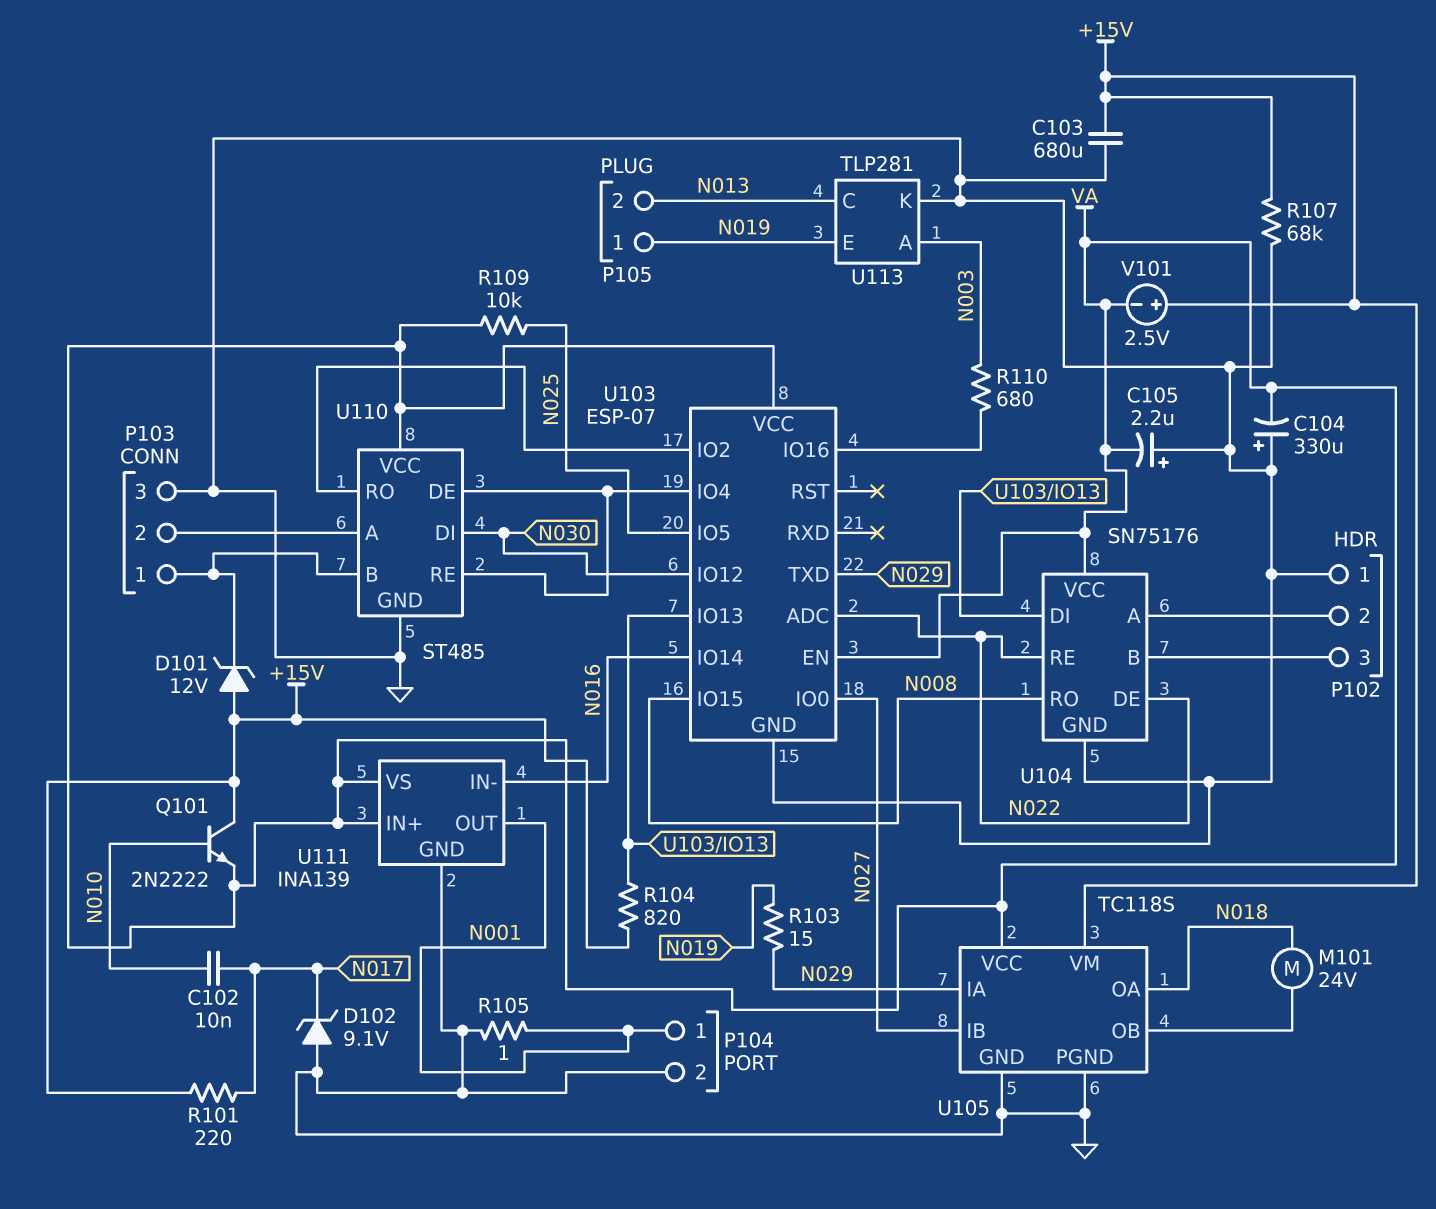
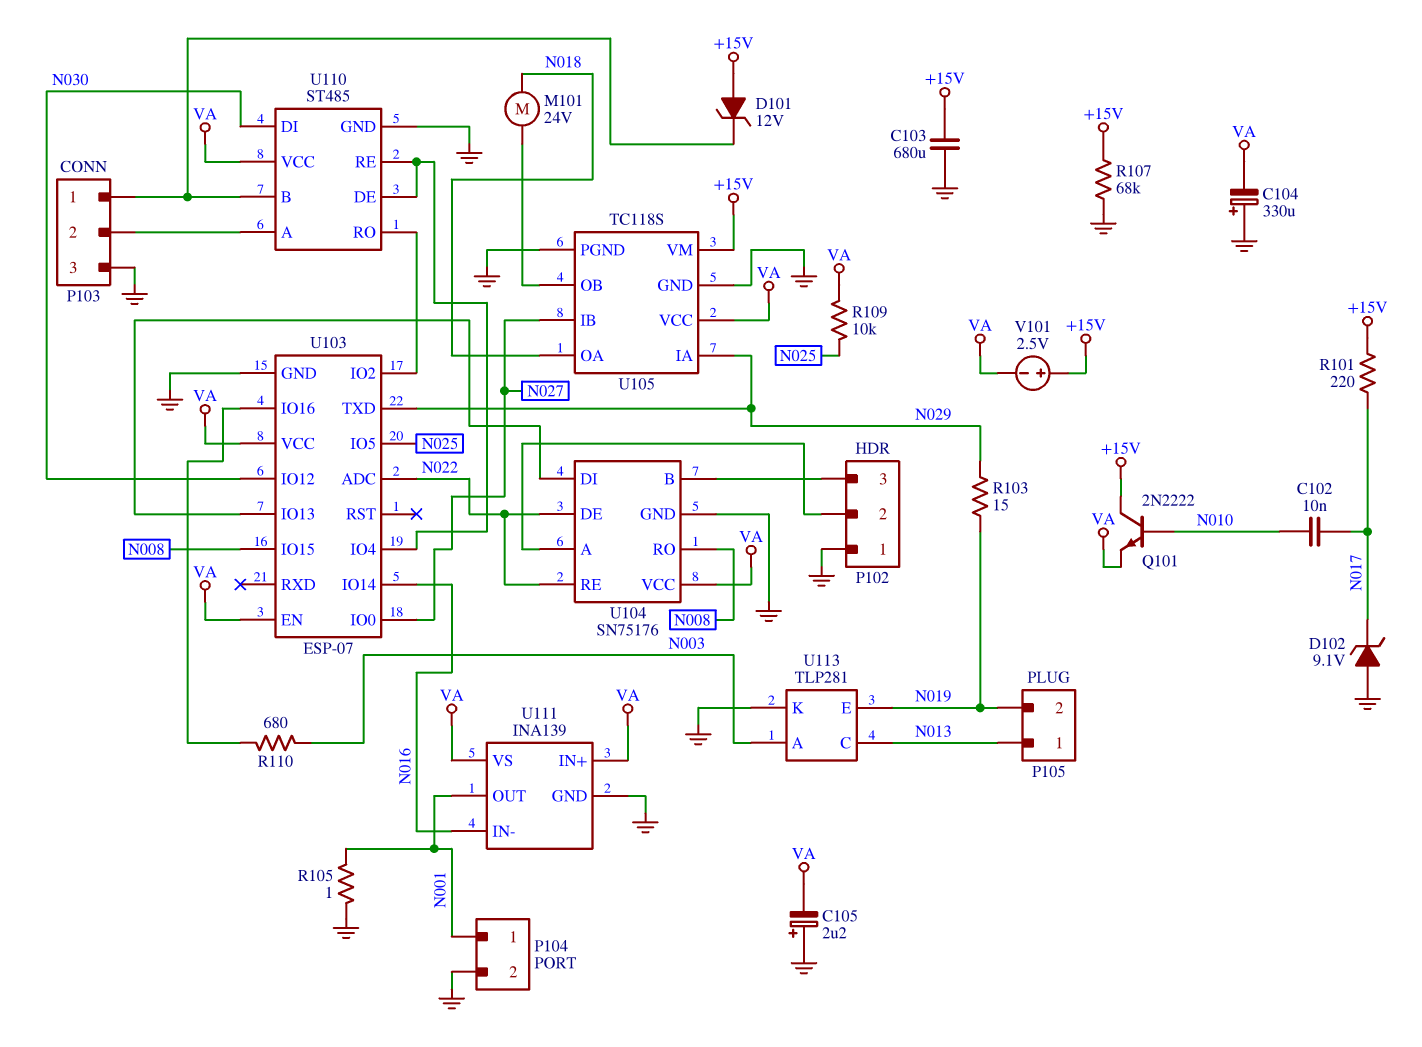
P105 pin 1: N019 -> N013
P105 pin 2: N013 -> N019
R104: 820 (+15V, U103/IO13) -> none

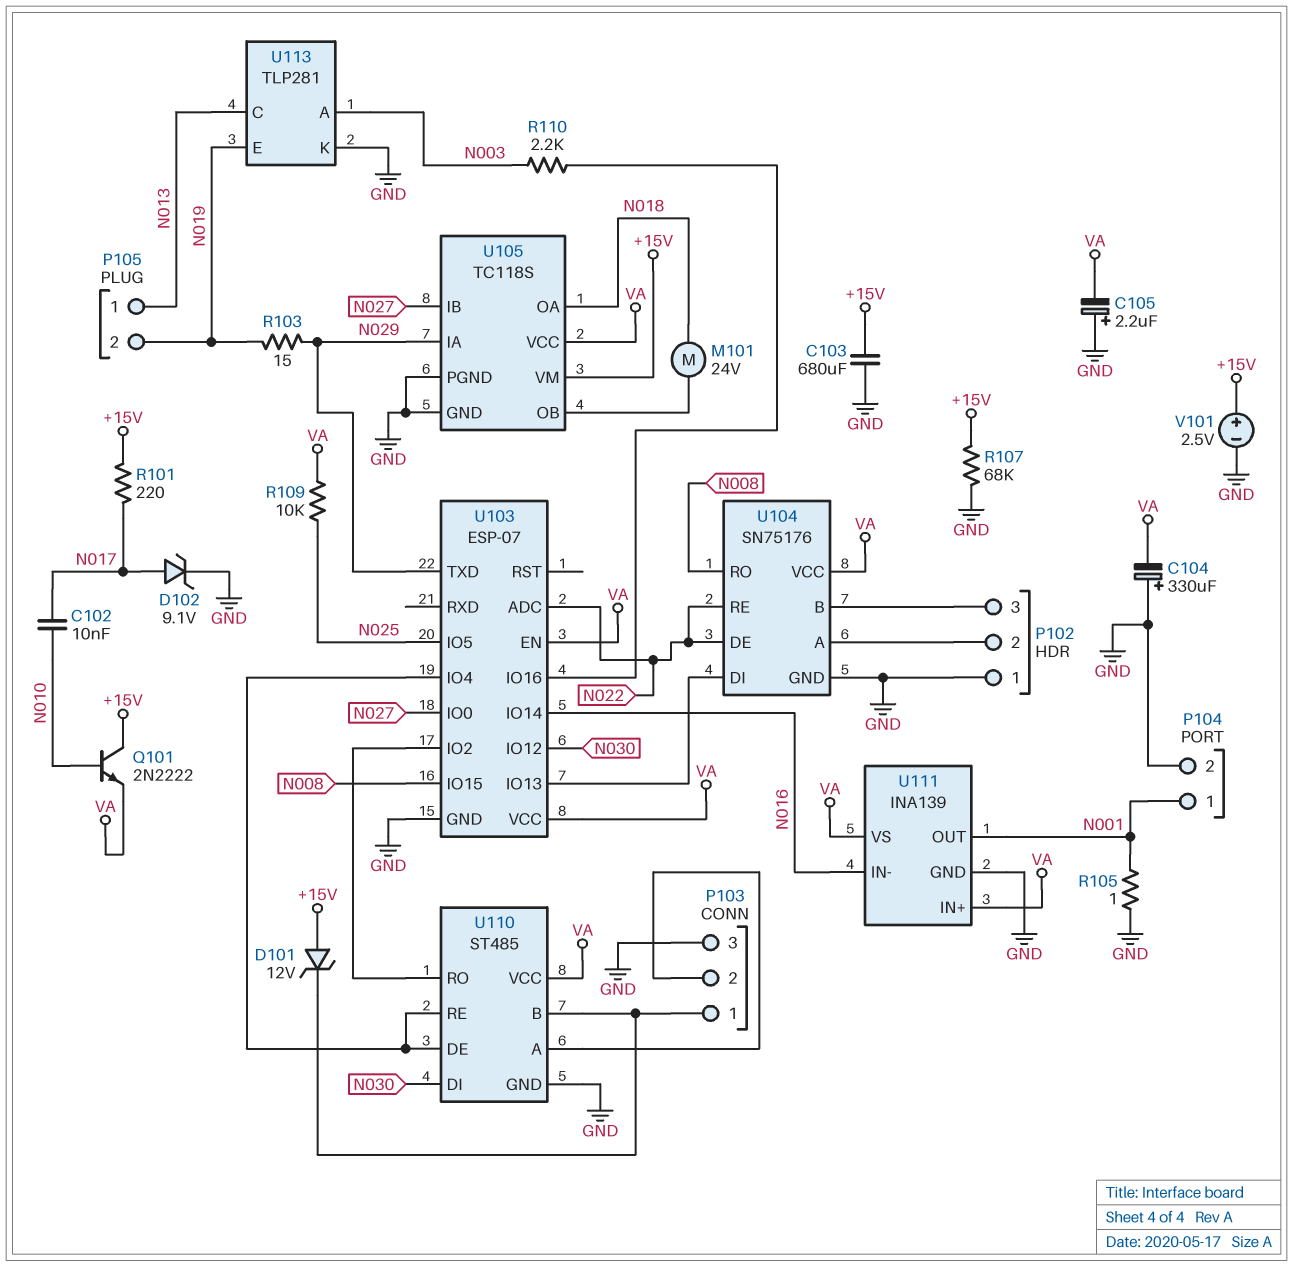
D102: zener 9.1V (A GND, K N017) -> zener 9.1V (A N017, K GND)
R110: 680 (N003, U103/IO16) -> 2.2k (N003, U103/IO16)
V101: 2.5V (plus +15V, minus VA) -> 2.5V (plus +15V, minus GND)

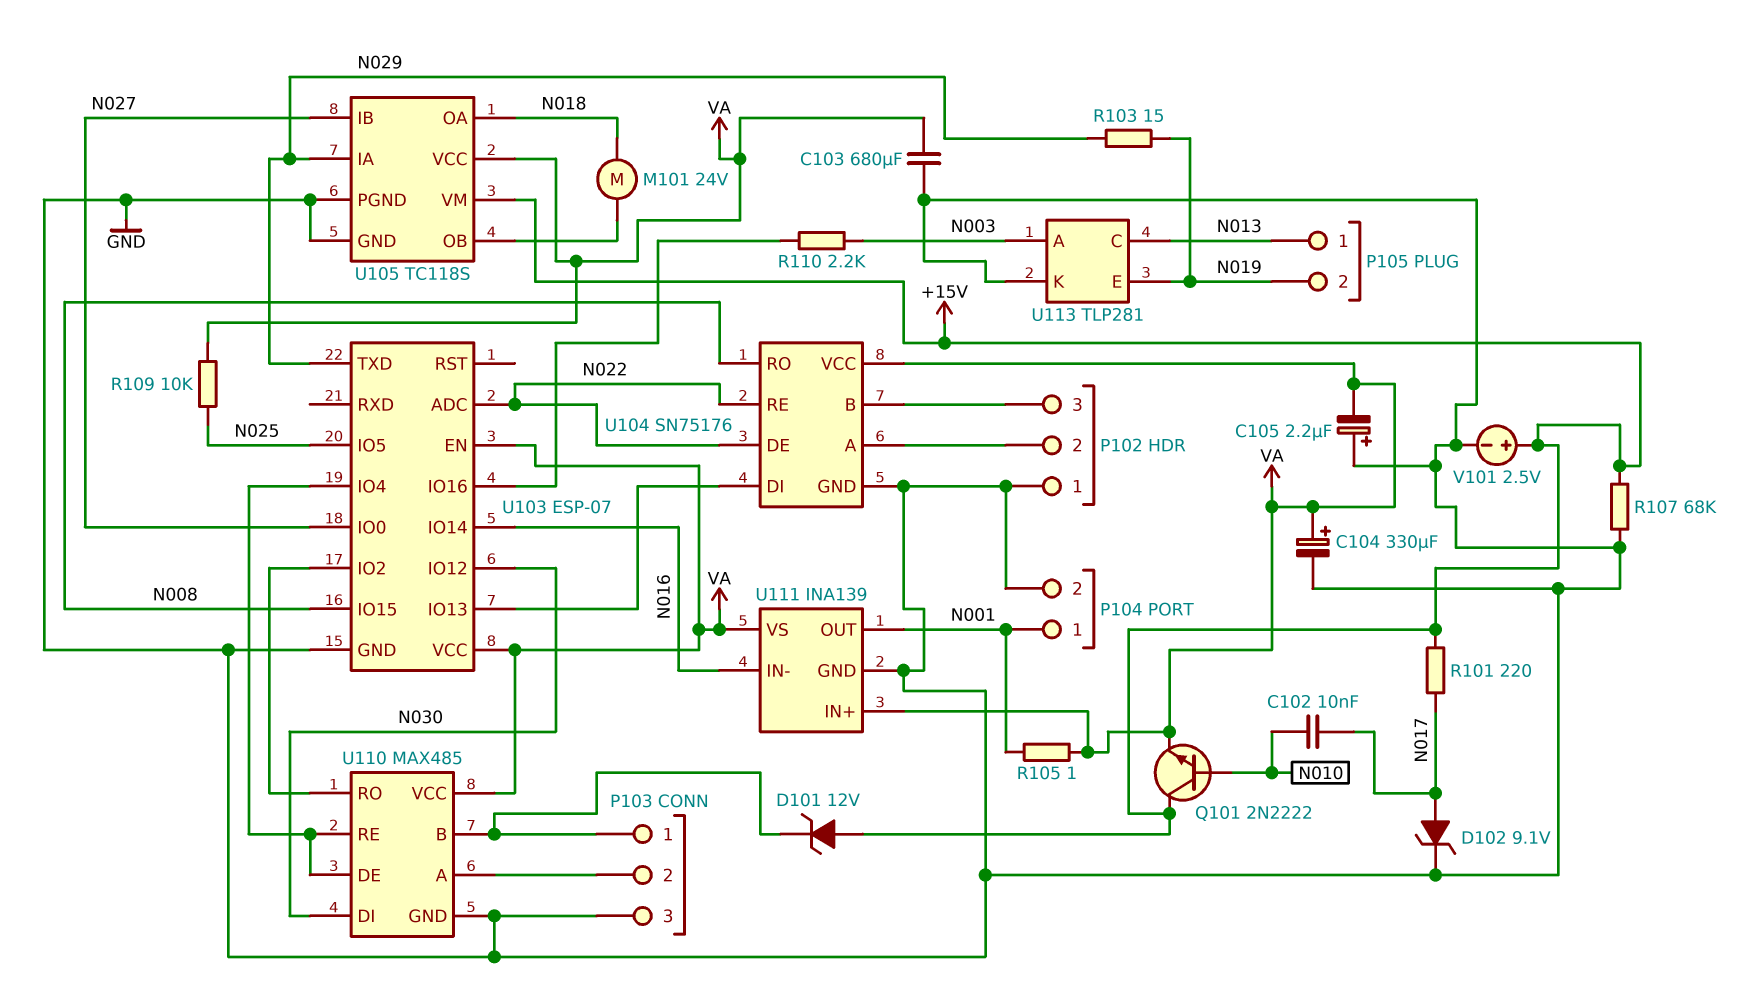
C103: 680uF (+15V, GND) -> 680uF (GND, VA)
C104: 330uF (plus GND, minus VA) -> 330uF (plus VA, minus GND)
R105: 1 (GND, N001) -> 1 (N001, VA)
U110: ST485 -> MAX485

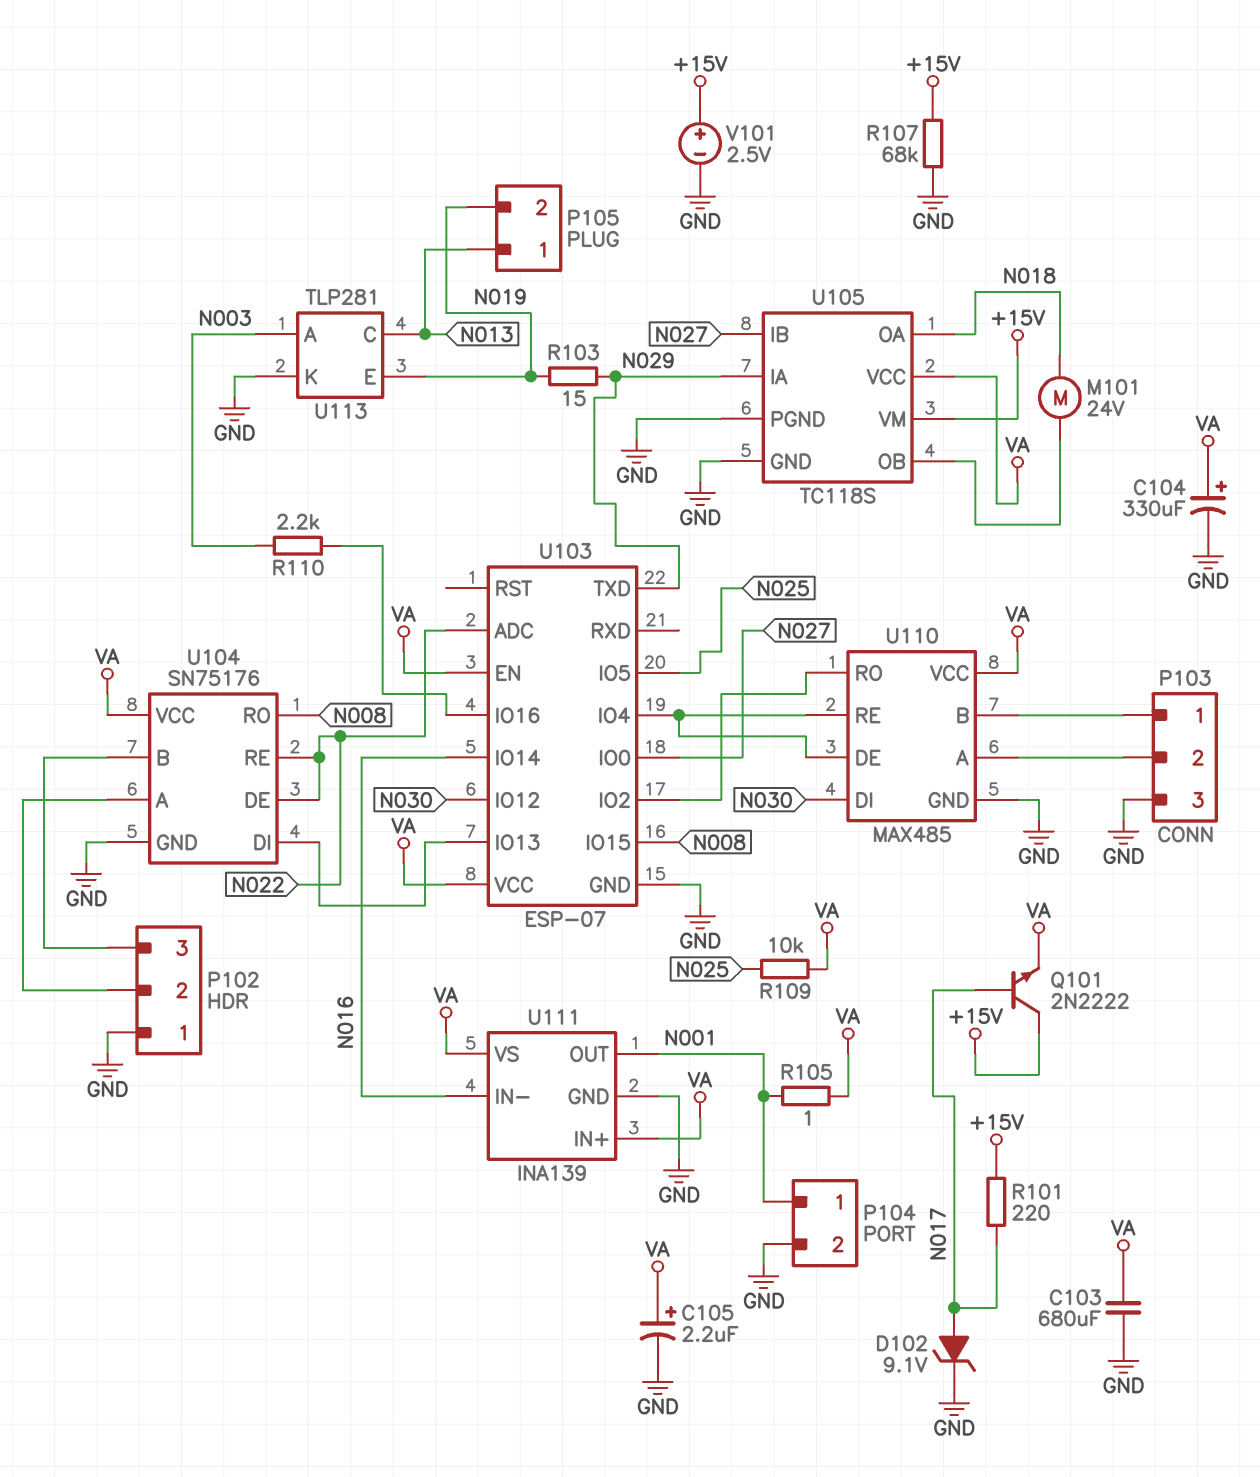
C102: 10nF (N010, N017) -> none
C105: 2.2uF (plus GND, minus VA) -> 2.2uF (plus VA, minus GND)
D101: zener 12V (A +15V, K P103/1) -> none
Q101: NPN 2N2222 (B N010, C +15V, E VA) -> NPN 2N2222 (B N017, C +15V, E VA)

